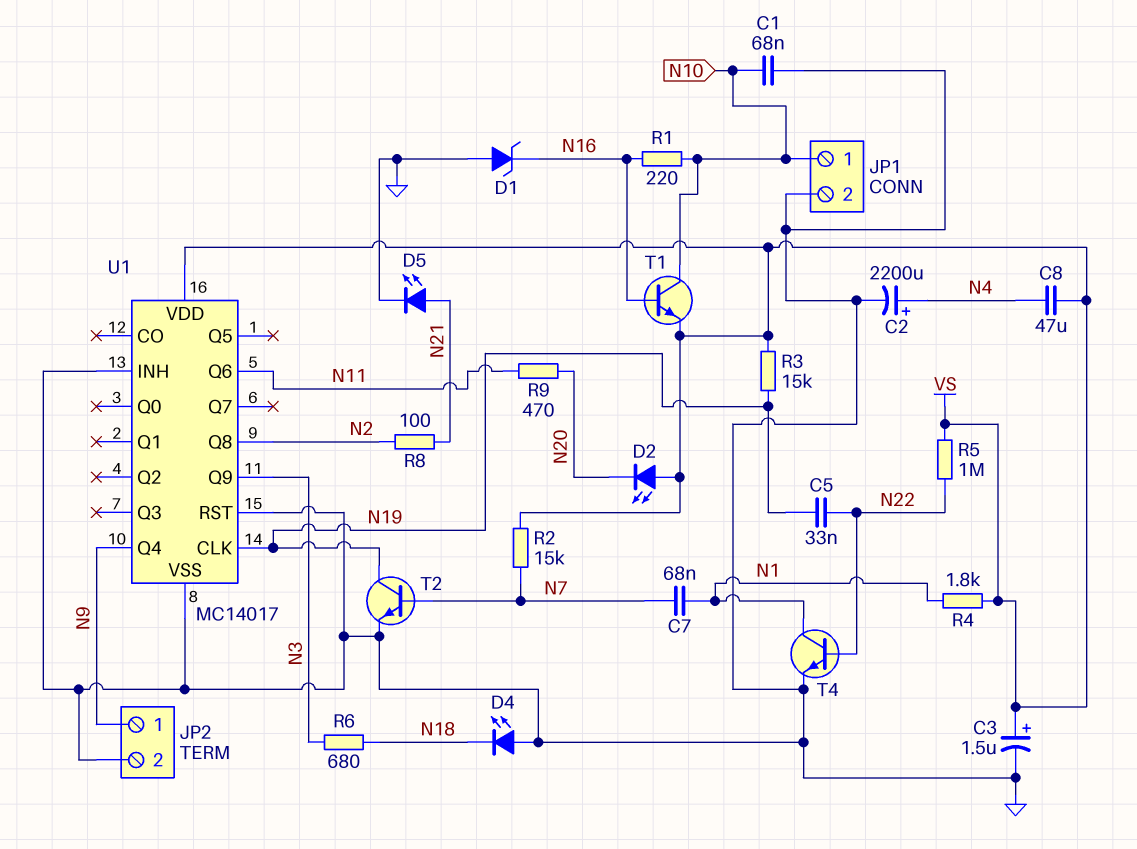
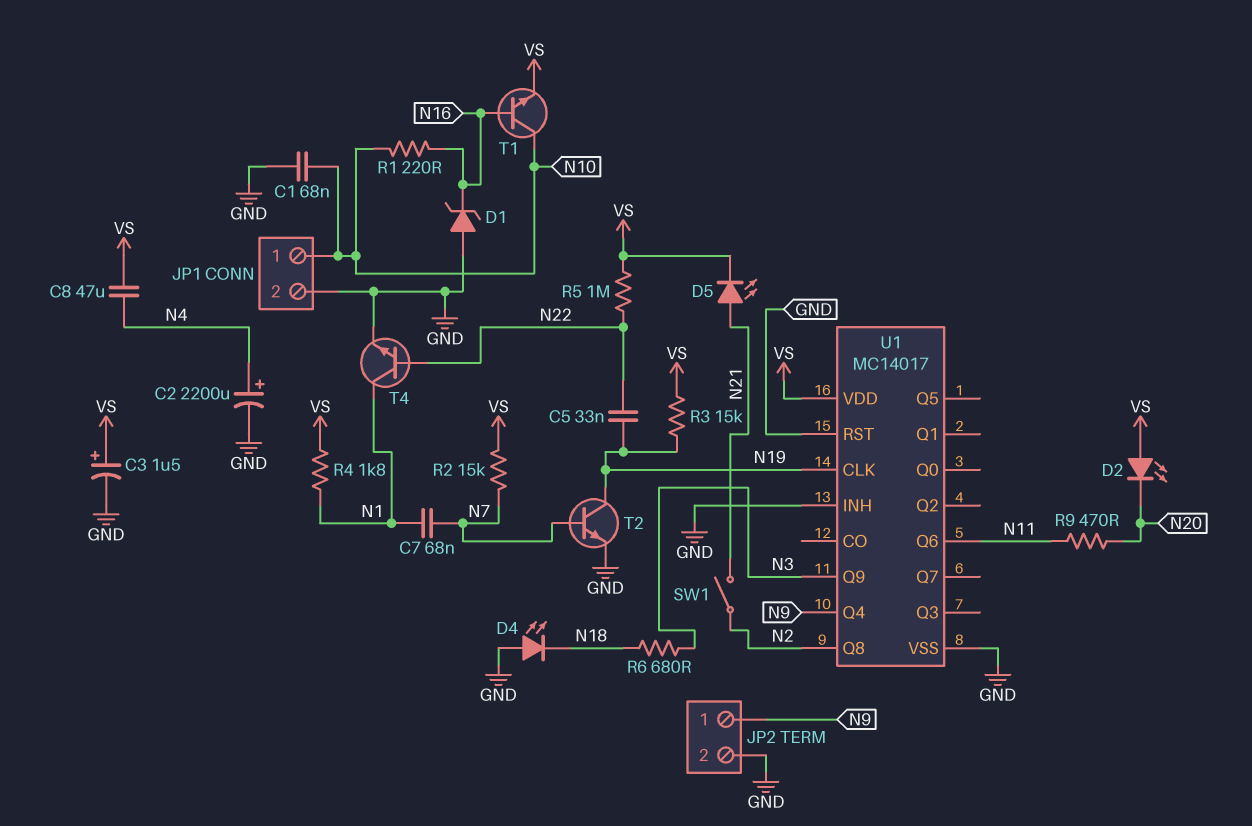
D5: LED (A N21, K GND) -> LED (A N21, K VS)
R8: 100 (N2, N21) -> none
SW1: none -> switch (N2, N21)

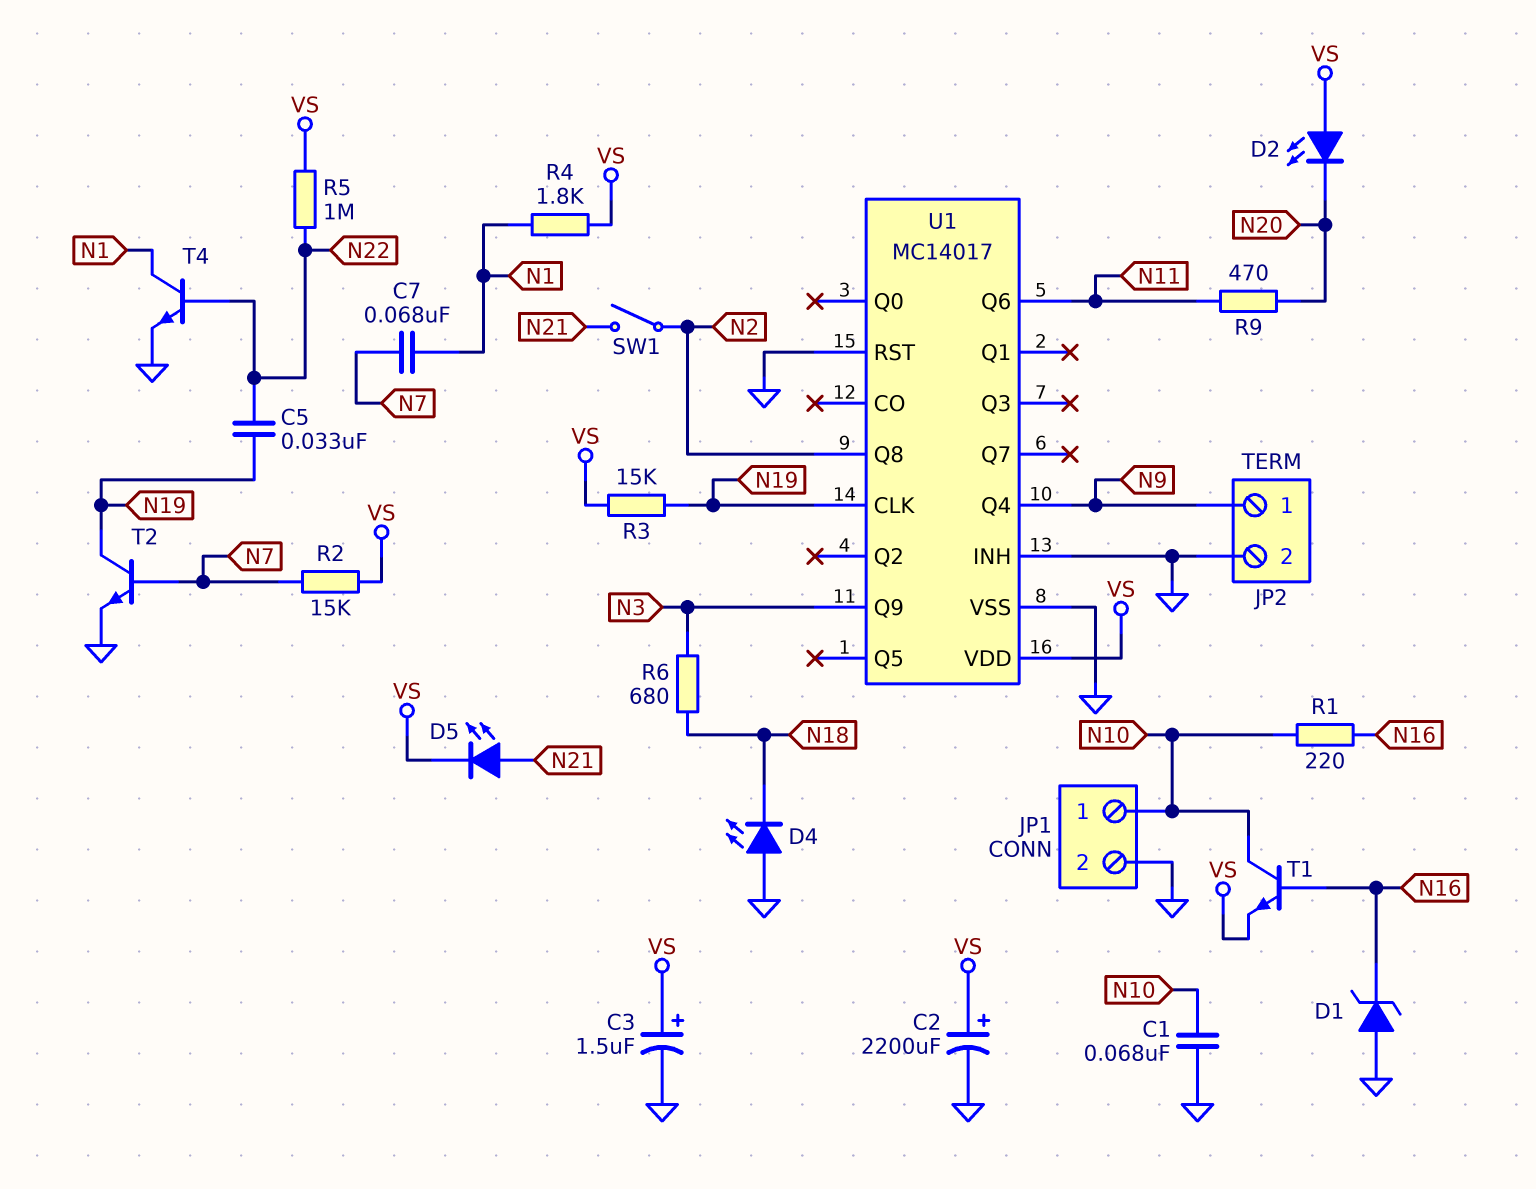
C2: 2200uF (plus N4, minus GND) -> 2200uF (plus VS, minus GND)
C8: 47uF (N4, VS) -> none

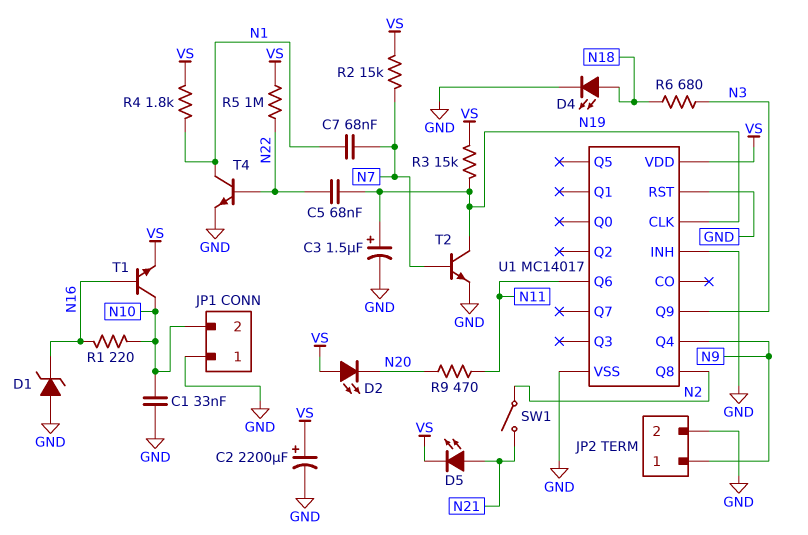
C1: 68nF (GND, N10) -> 33nF (GND, N10)
C3: 1.5uF (plus VS, minus GND) -> 1.5uF (plus N19, minus GND)
C5: 33nF (N19, N22) -> 68nF (N19, N22)
D4: LED (A GND, K N18) -> LED (A N18, K GND)
JP1 pin 1: N10 -> GND
JP1 pin 2: GND -> N10

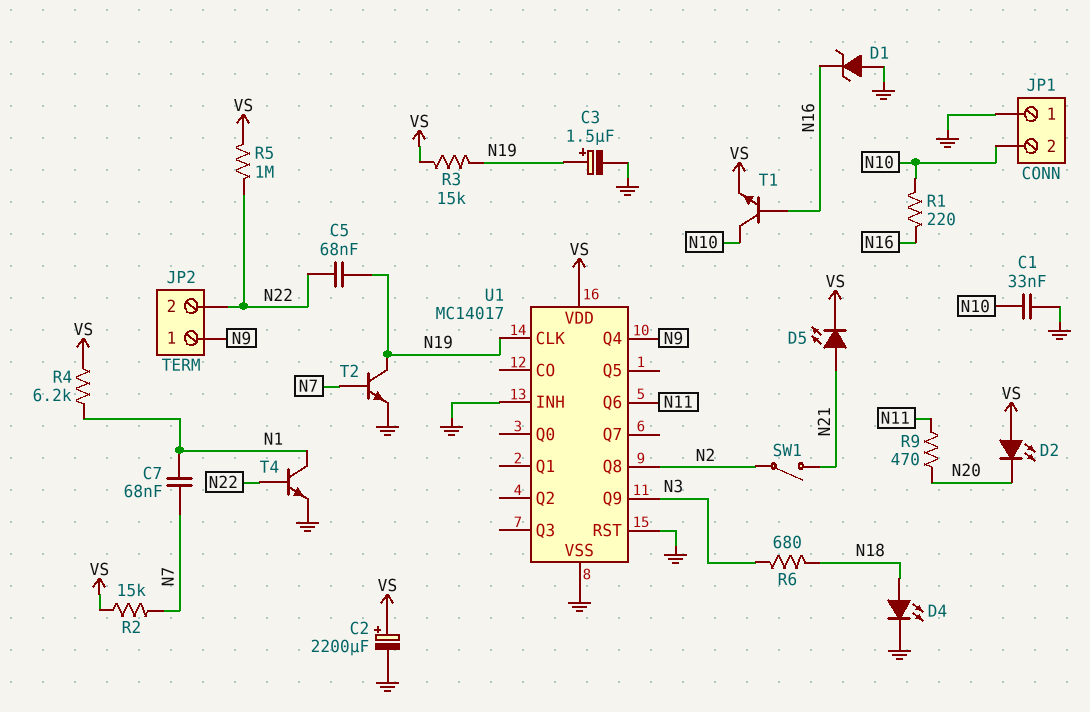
JP2 pin 2: GND -> N22
R4: 1.8k (N1, VS) -> 6.2k (N1, VS)

